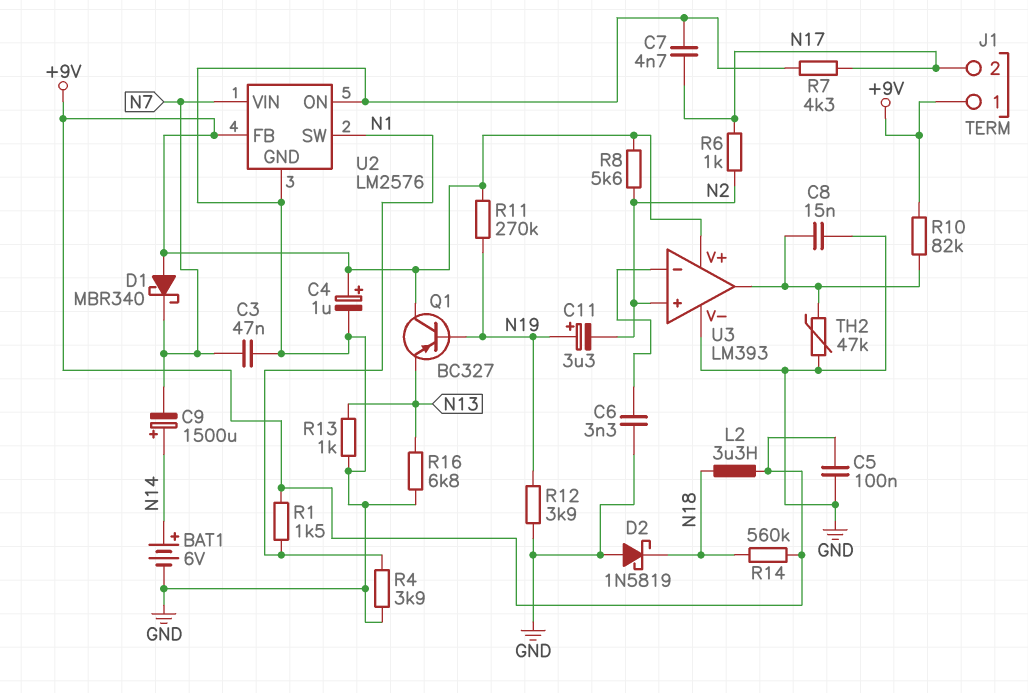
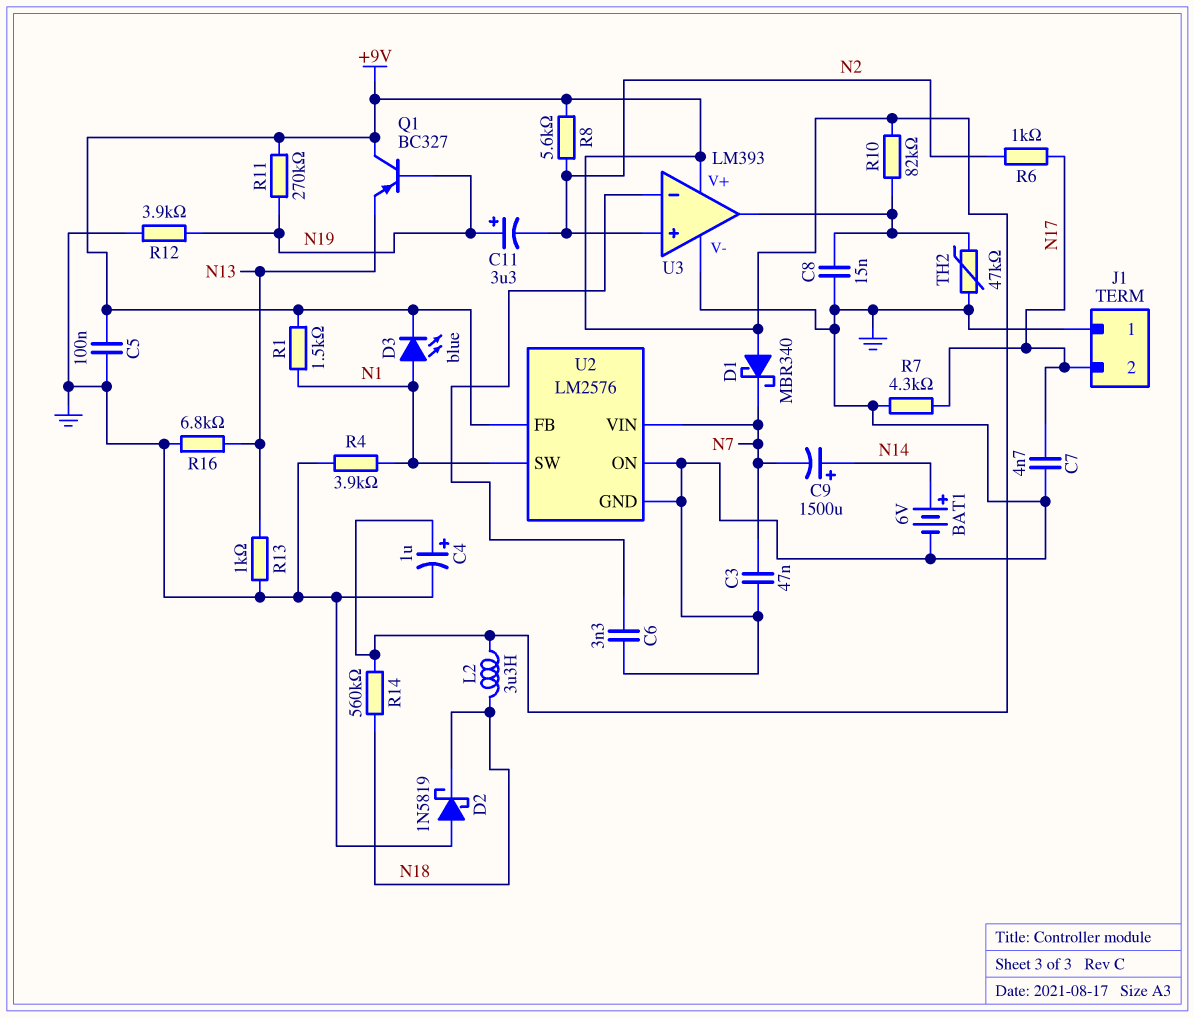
D3: none -> LED blue (A N1, K +9V)
J1 pin 1: +9V -> GND

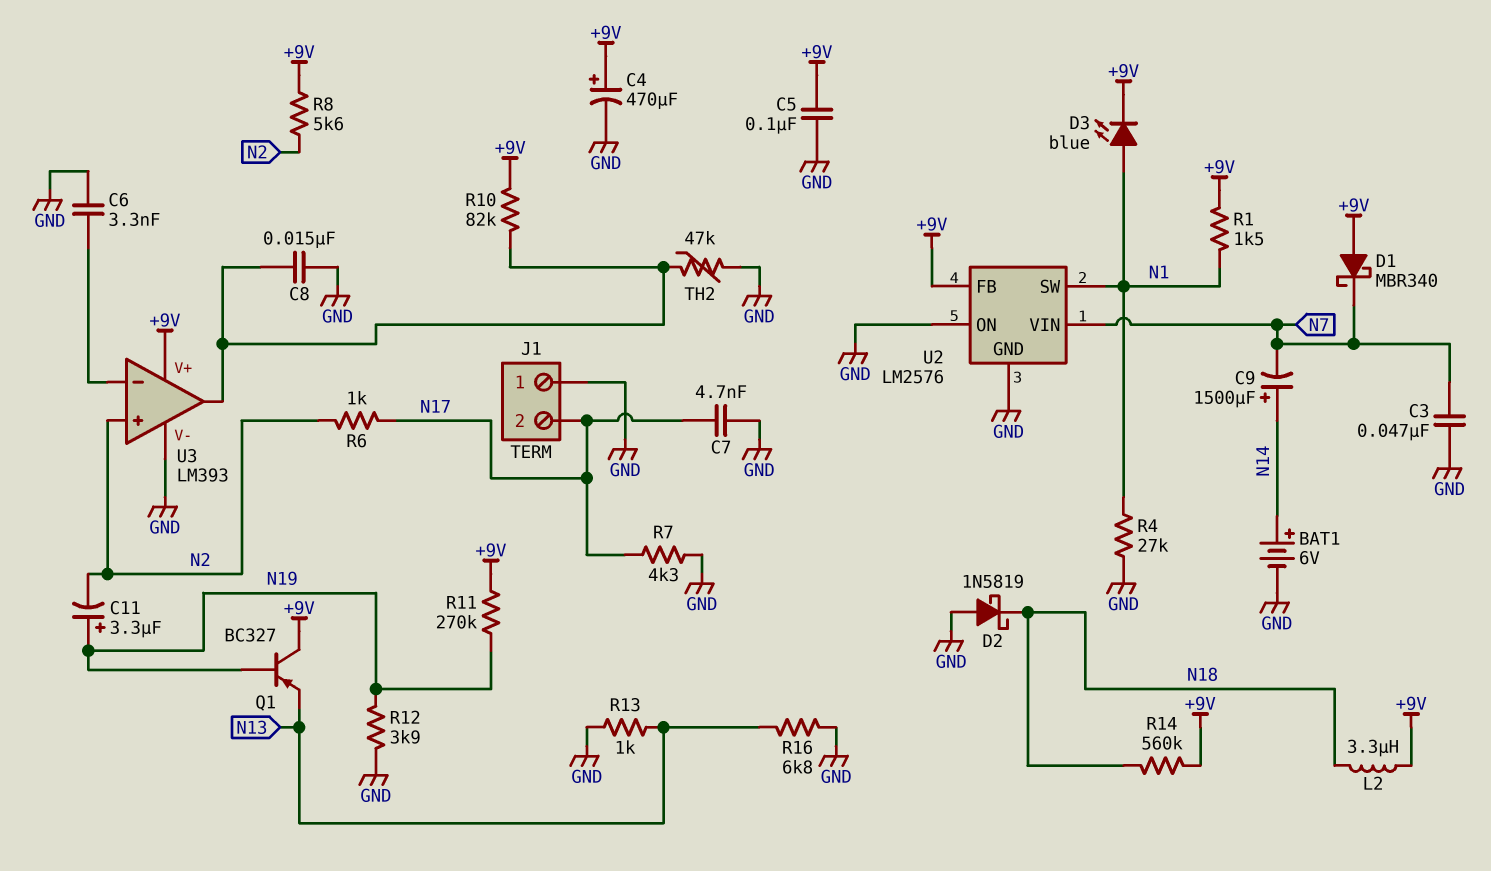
C4: 1uF (plus +9V, minus GND) -> 470uF (plus +9V, minus GND)
R4: 3.9k (GND, N1) -> 27k (GND, N1)

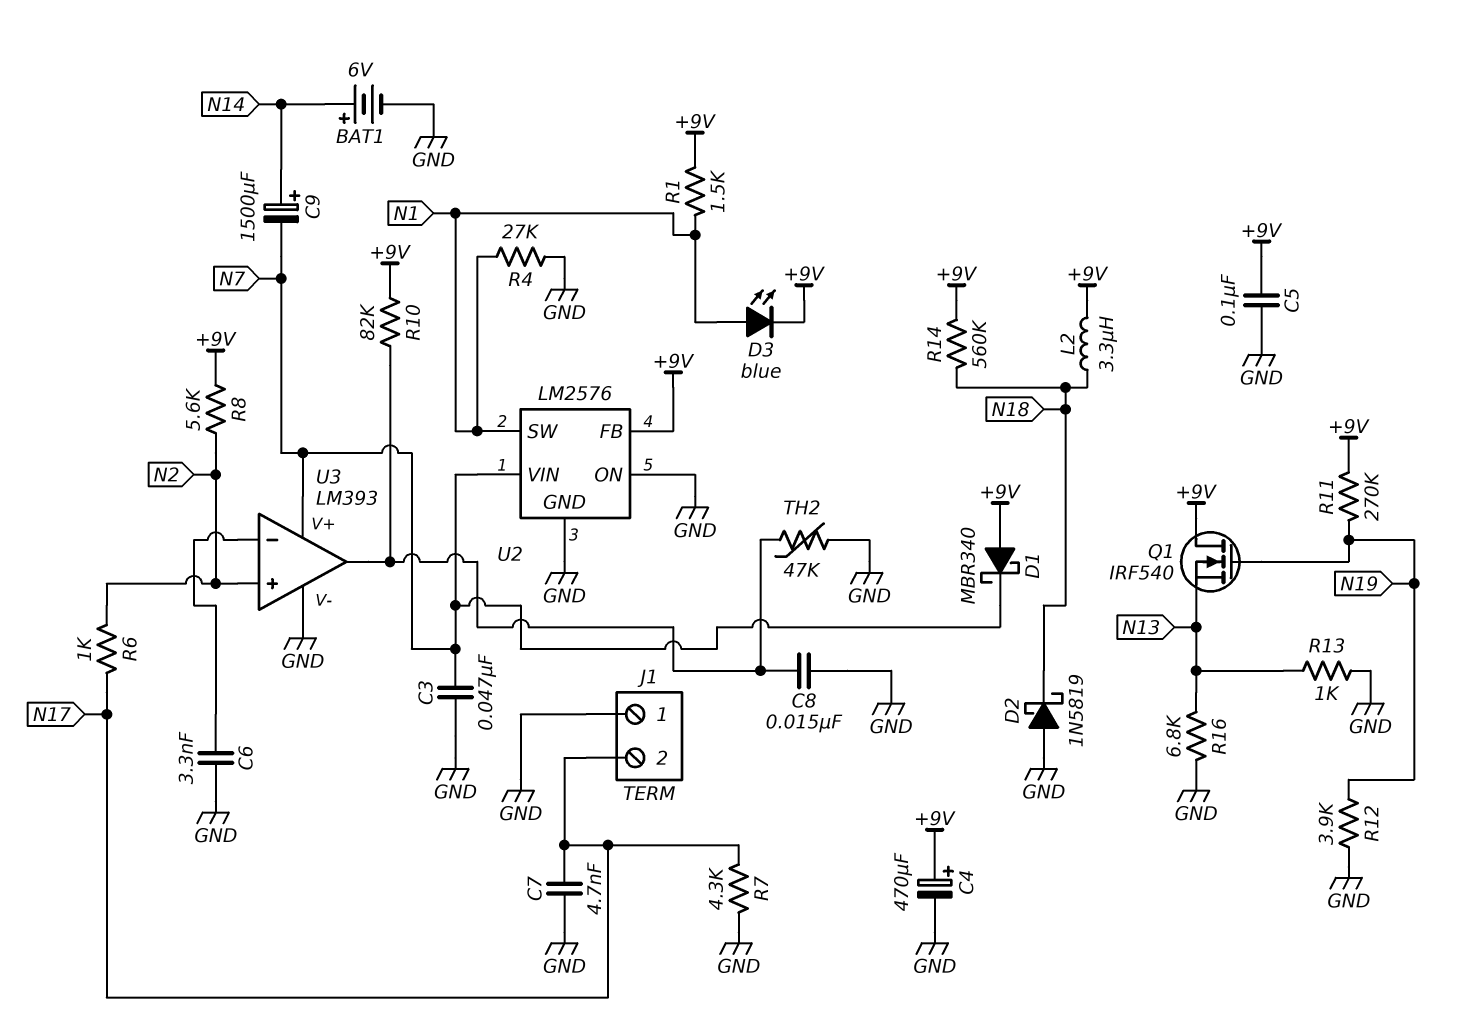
C11: 3.3uF (plus N19, minus N2) -> none
Q1: PNP BC327 (B N19, C +9V, E N13) -> NMOS IRF540 (G N19, D +9V, S N13)
U3 pin V+: +9V -> N7

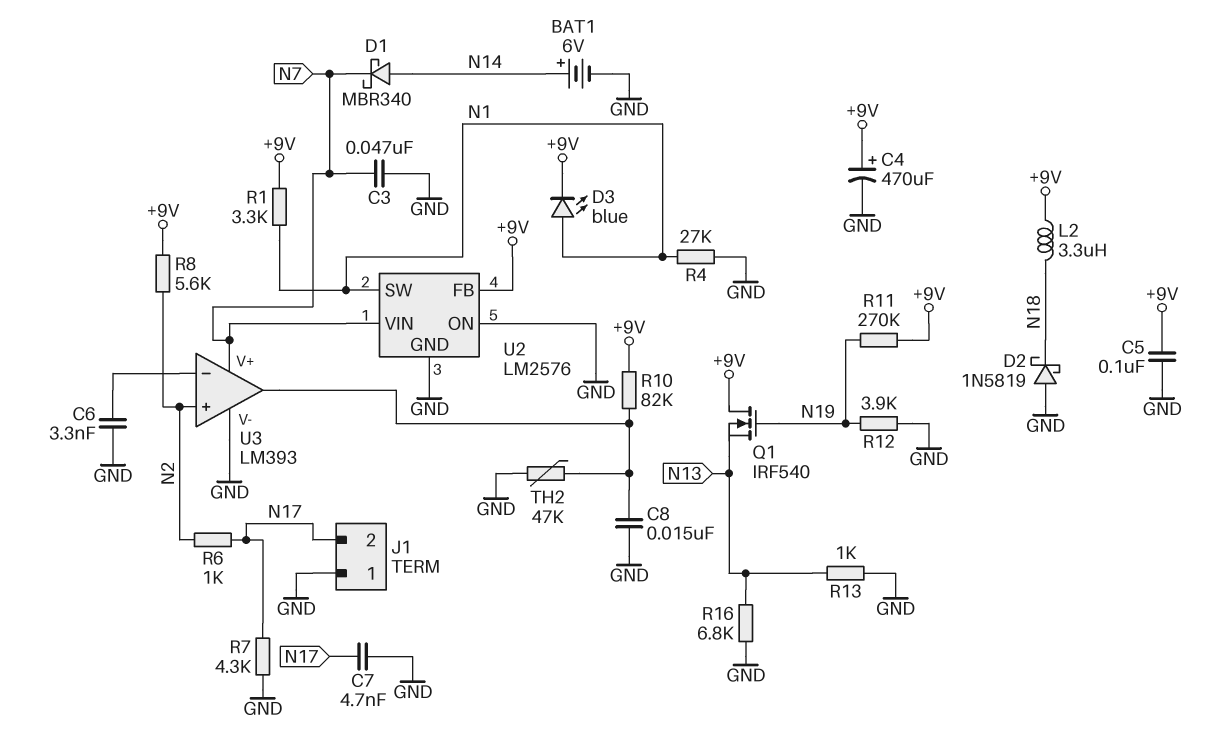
C9: 1500uF (plus N14, minus N7) -> none
D1: schottky MBR340 (A +9V, K N7) -> schottky MBR340 (A N14, K N7)
R1: 1.5k (+9V, N1) -> 3.3k (+9V, N1)
R14: 560k (+9V, N18) -> none

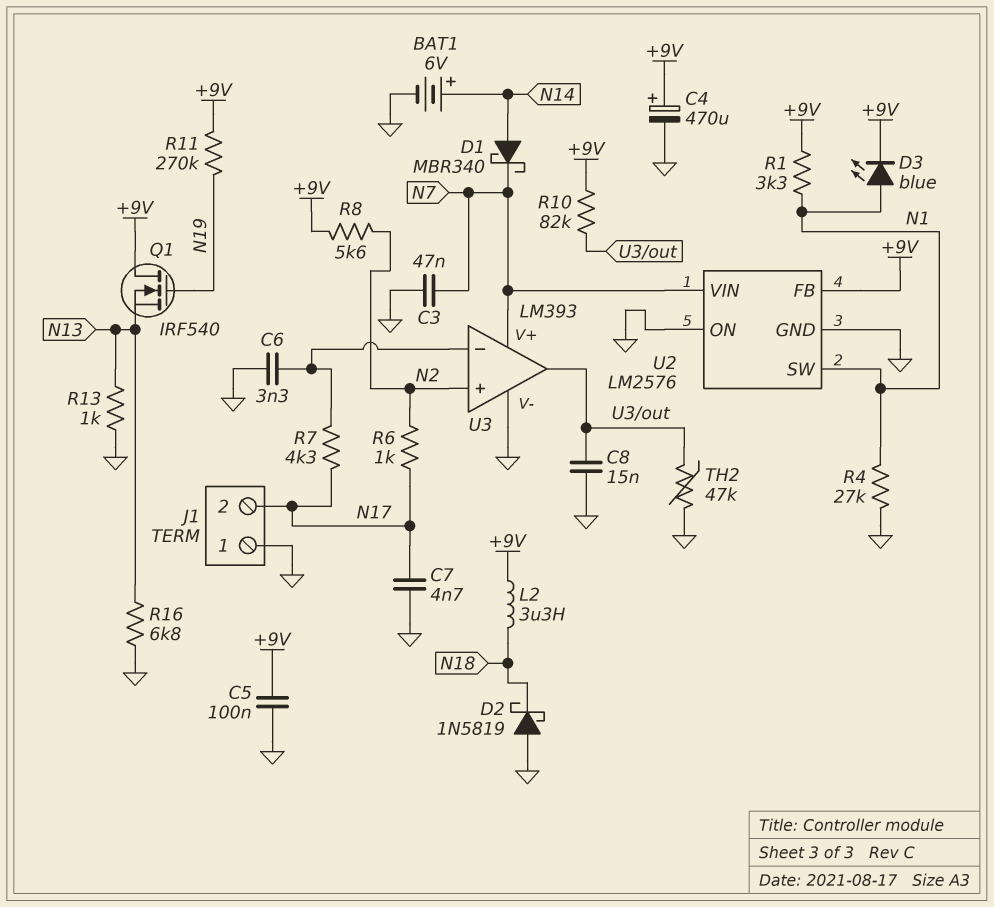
R7: 4.3k (GND, N17) -> 4.3k (N17, U3/in-)
R12: 3.9k (GND, N19) -> none

